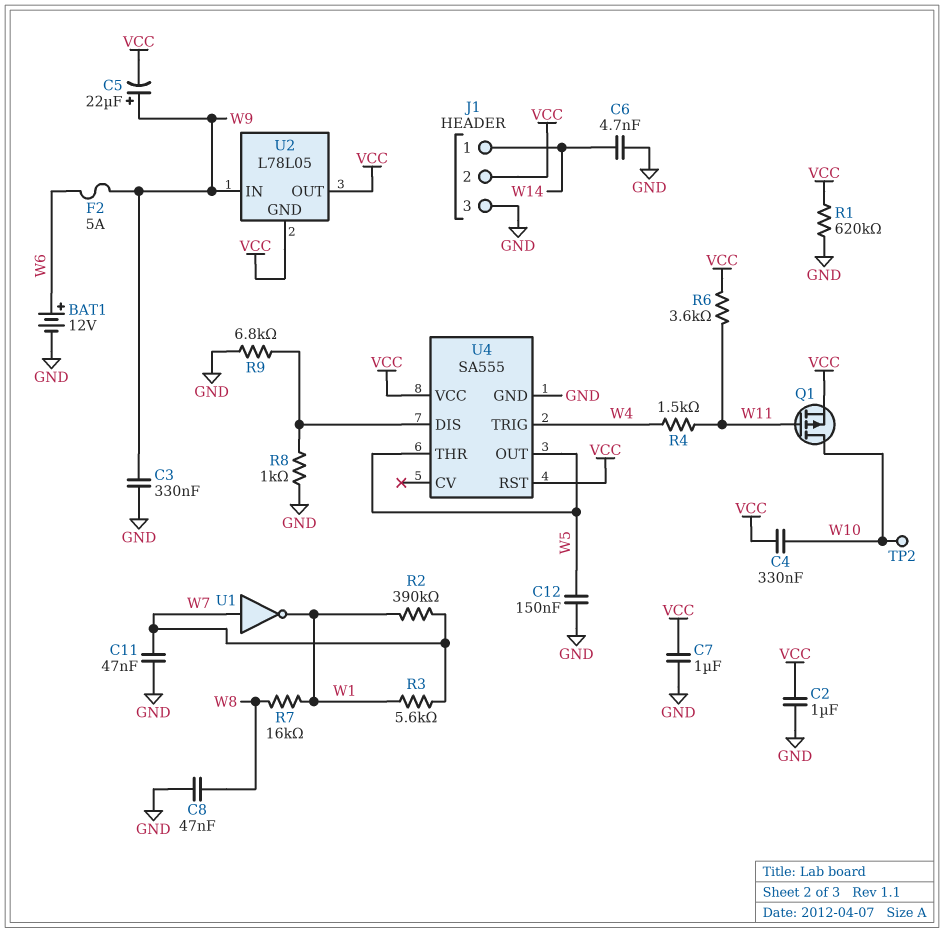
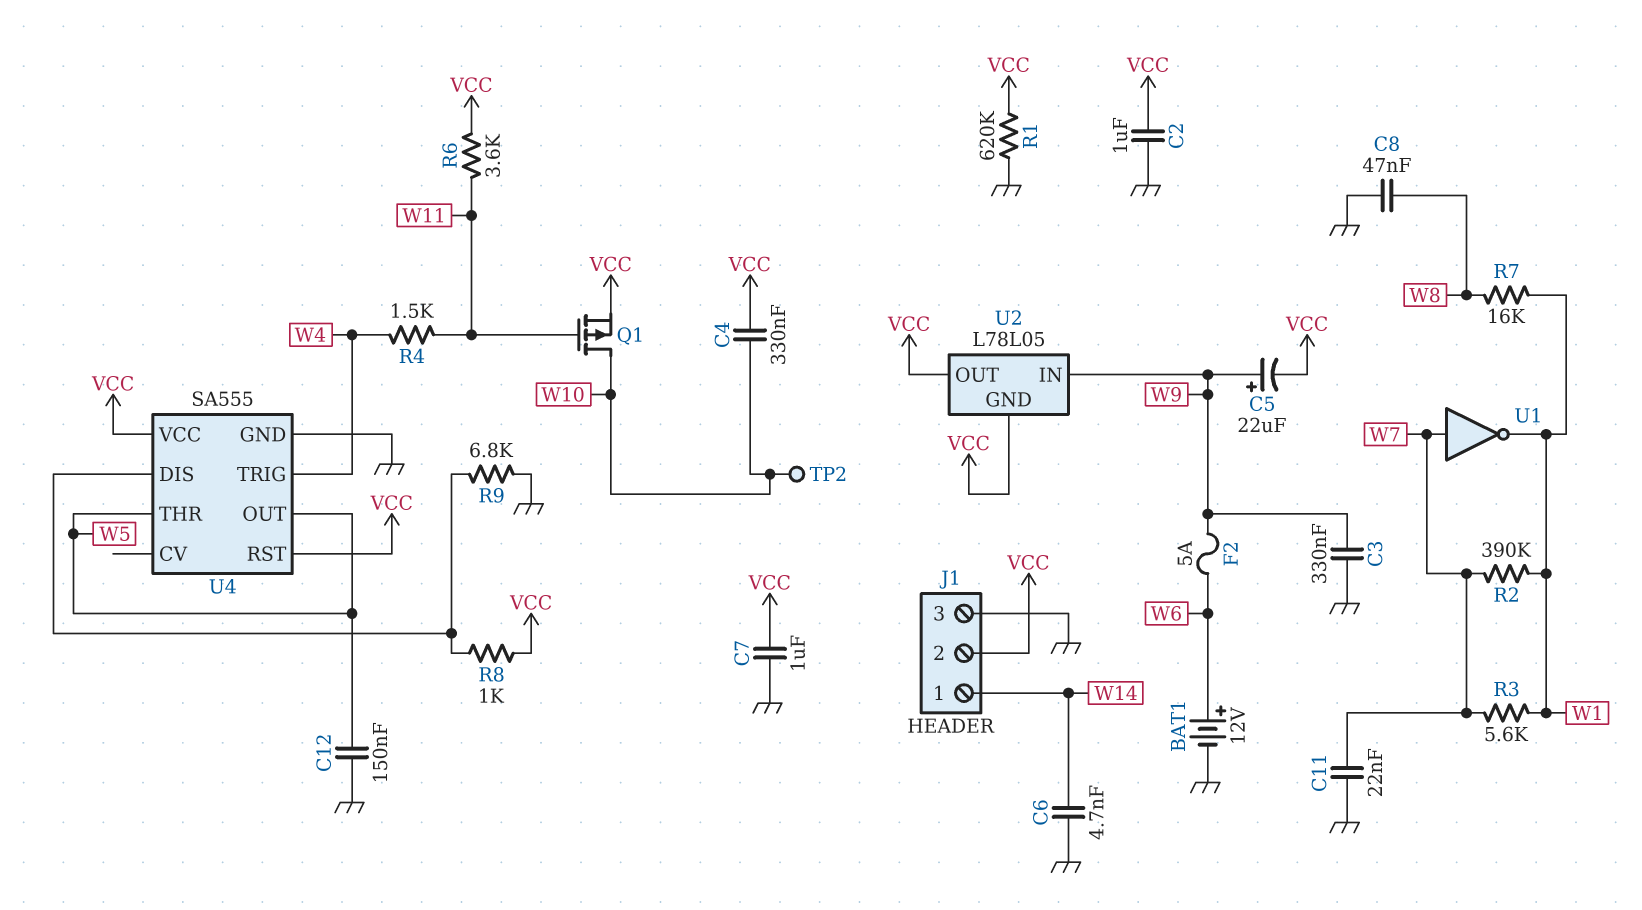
C11: 47nF (GND, W7) -> 22nF (GND, W7)
R8: 1k (GND, U4/DIS) -> 1k (U4/DIS, VCC)

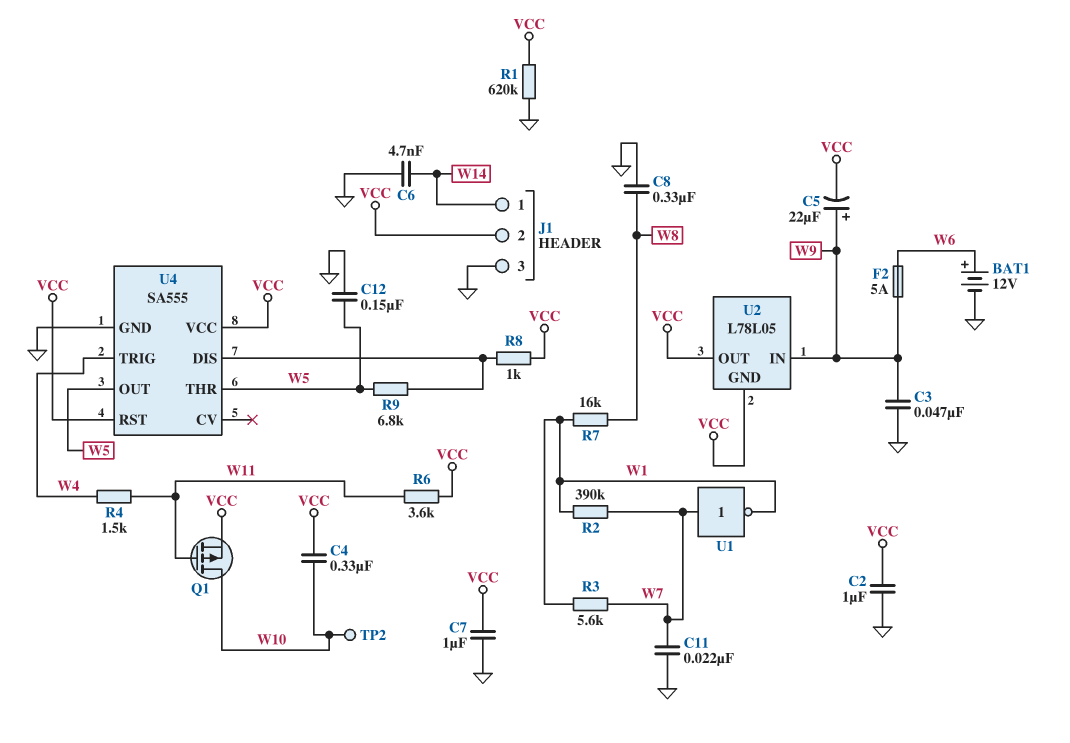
C3: 330nF (GND, W9) -> 47nF (GND, W9)
C8: 47nF (GND, W8) -> 330nF (GND, W8)
R9: 6.8k (GND, U4/DIS) -> 6.8k (U4/DIS, W5)

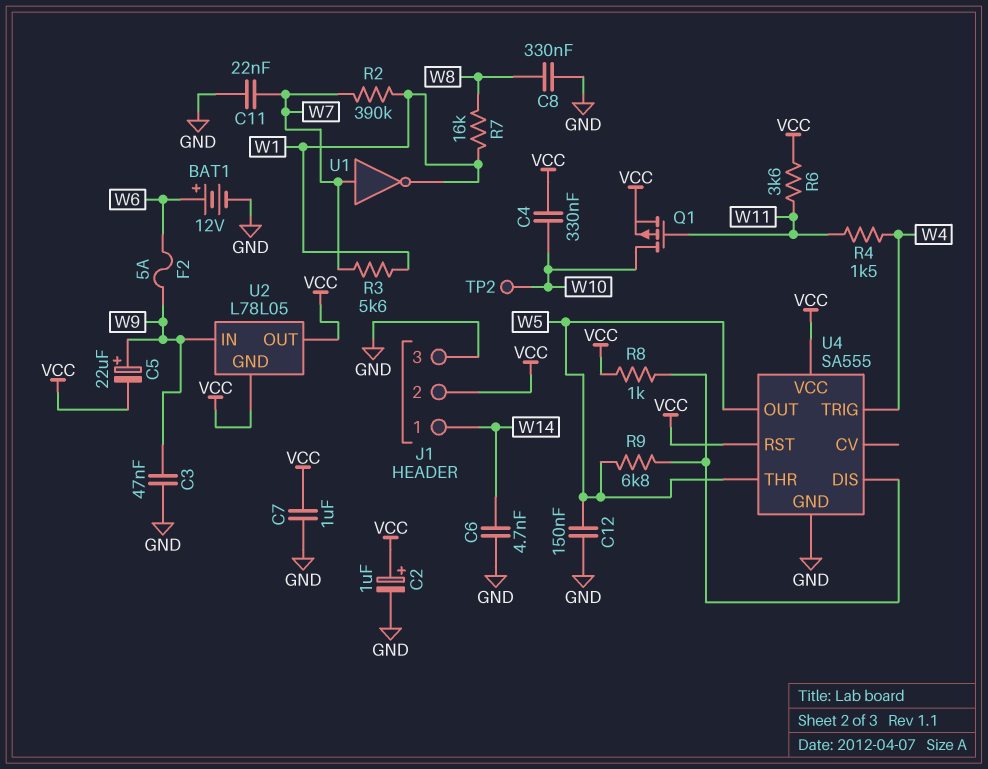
C2: 1uF (GND, VCC) -> 1uF (plus VCC, minus GND)
R1: 620k (GND, VCC) -> none

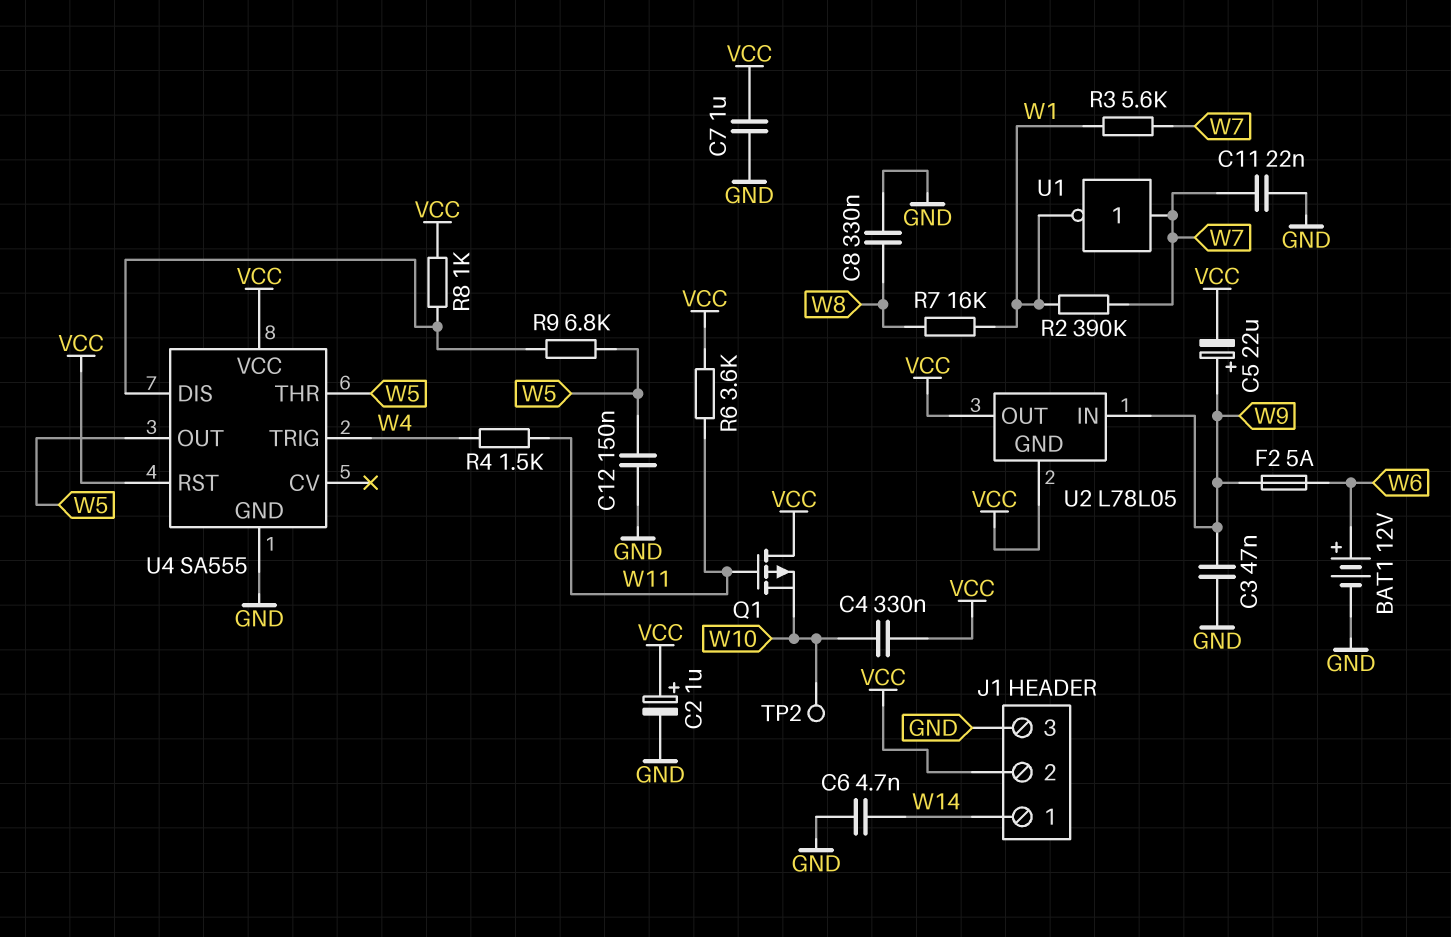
Q1: PMOS (G W11, D W10, S VCC) -> PMOS (G W11, D VCC, S W10)

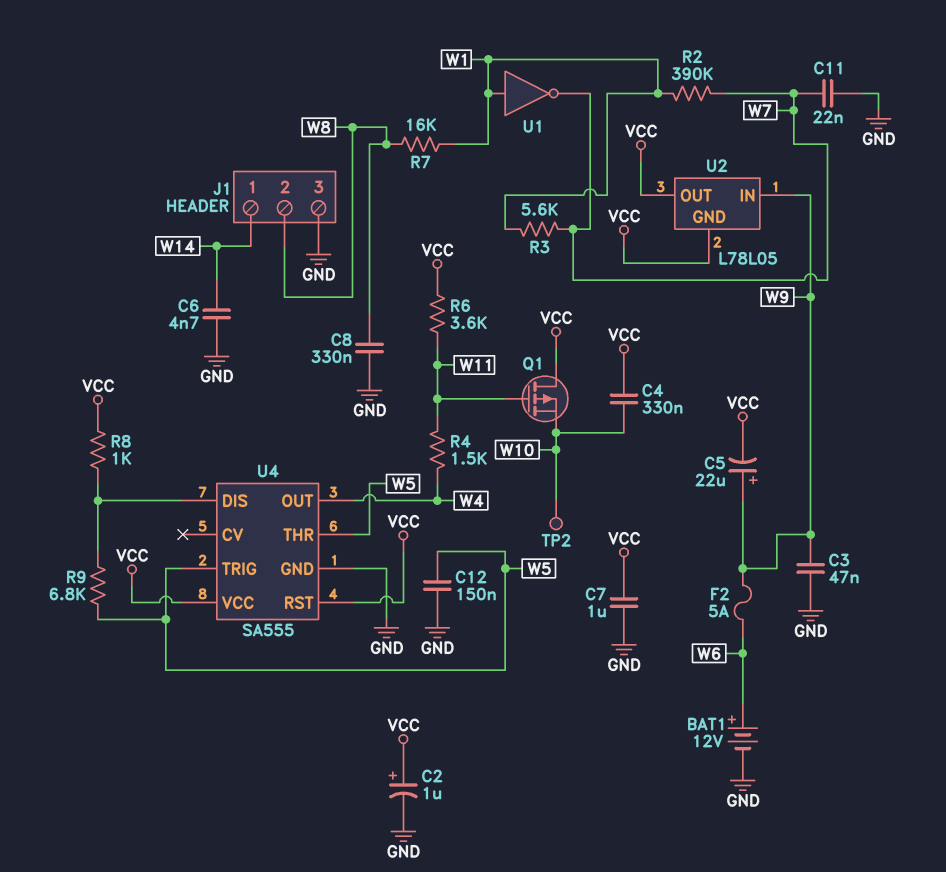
J1 pin 2: VCC -> W8
U1: NOT (in W7, out W1) -> NOT (in W1, out W7)
U4 pin OUT: W5 -> W4
U4 pin TRIG: W4 -> W5

